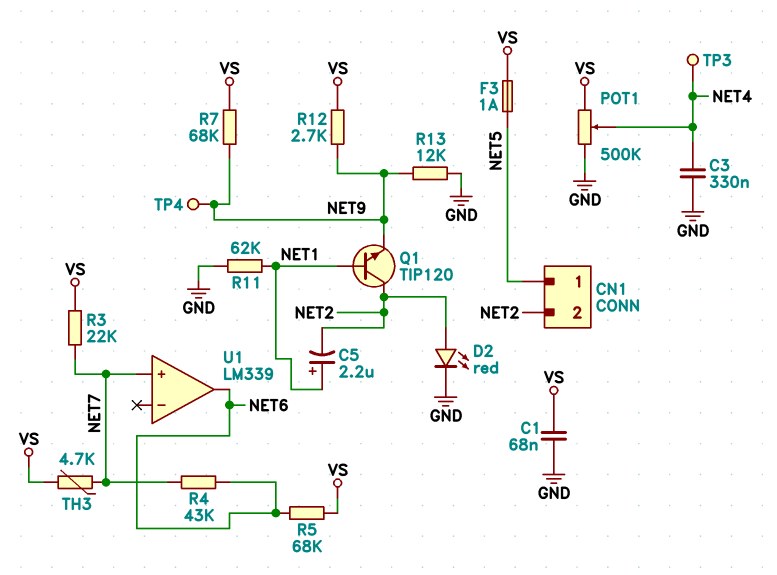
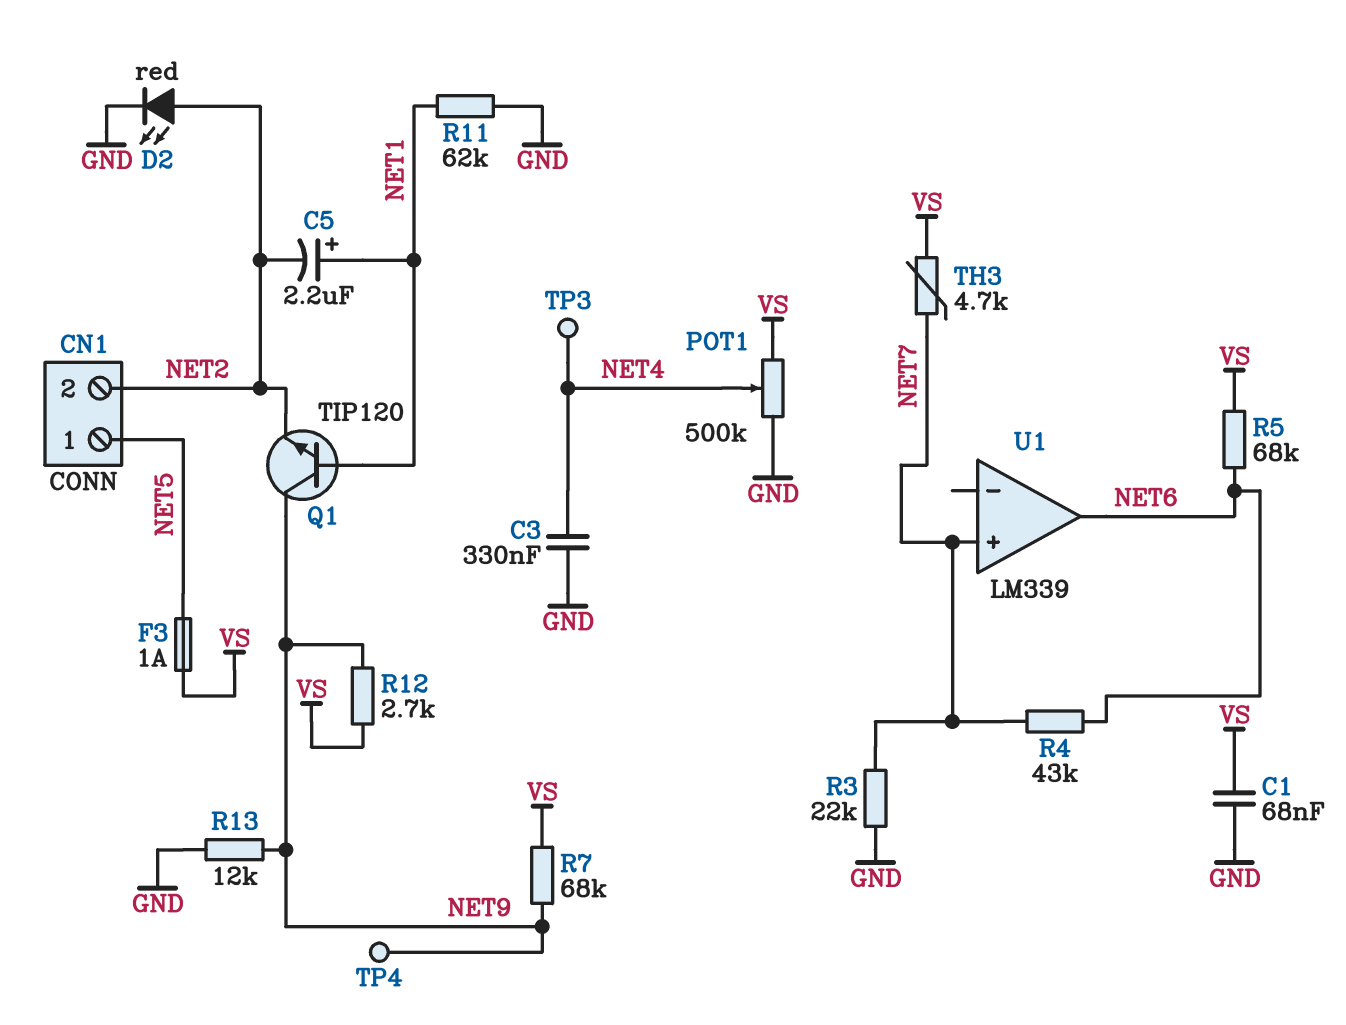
Q1: NPN TIP120 (B NET1, C NET2, E NET9) -> NPN TIP120 (B NET1, C NET9, E NET2)
R3: 22k (NET7, VS) -> 22k (GND, NET7)

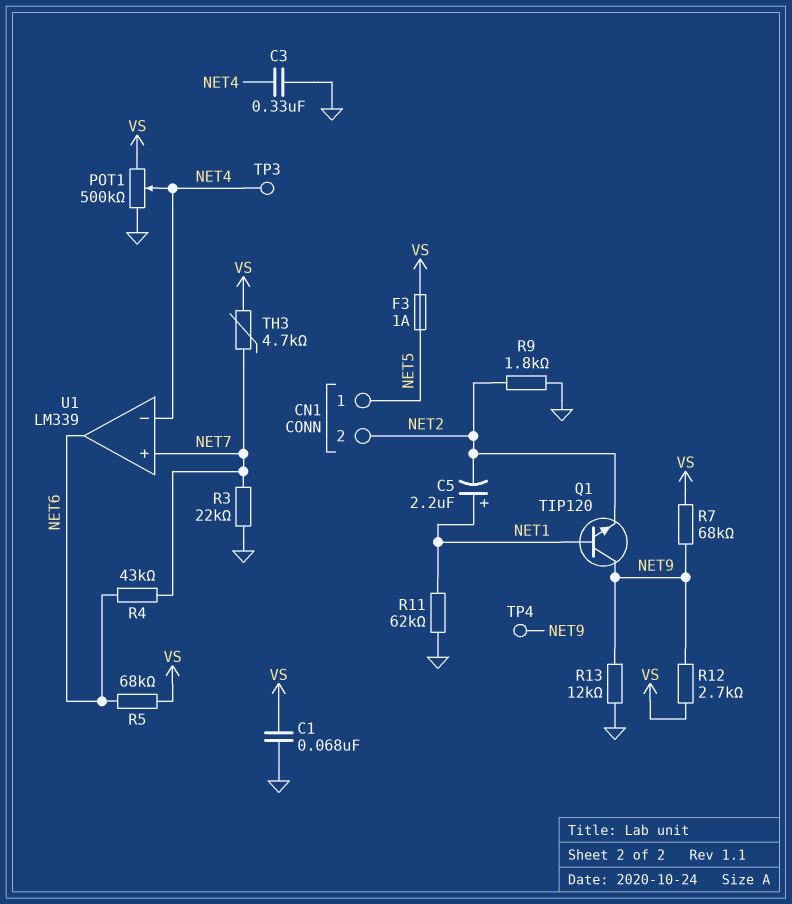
D2: LED red (A NET2, K GND) -> none
R9: none -> 1.8k (GND, NET2)
U1 pin in-: none -> NET4

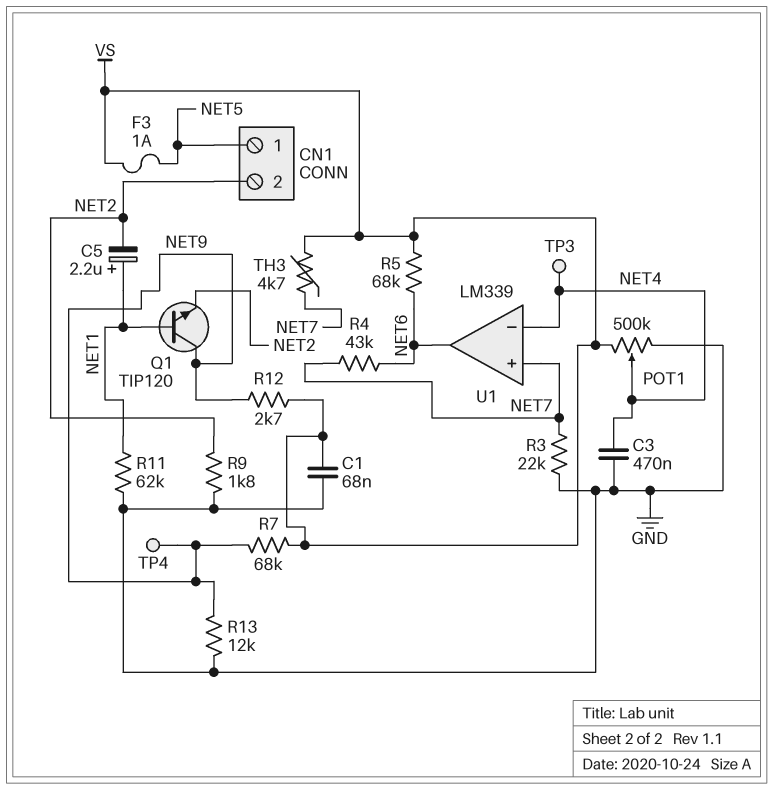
C3: 330nF (GND, NET4) -> 470nF (GND, NET4)

